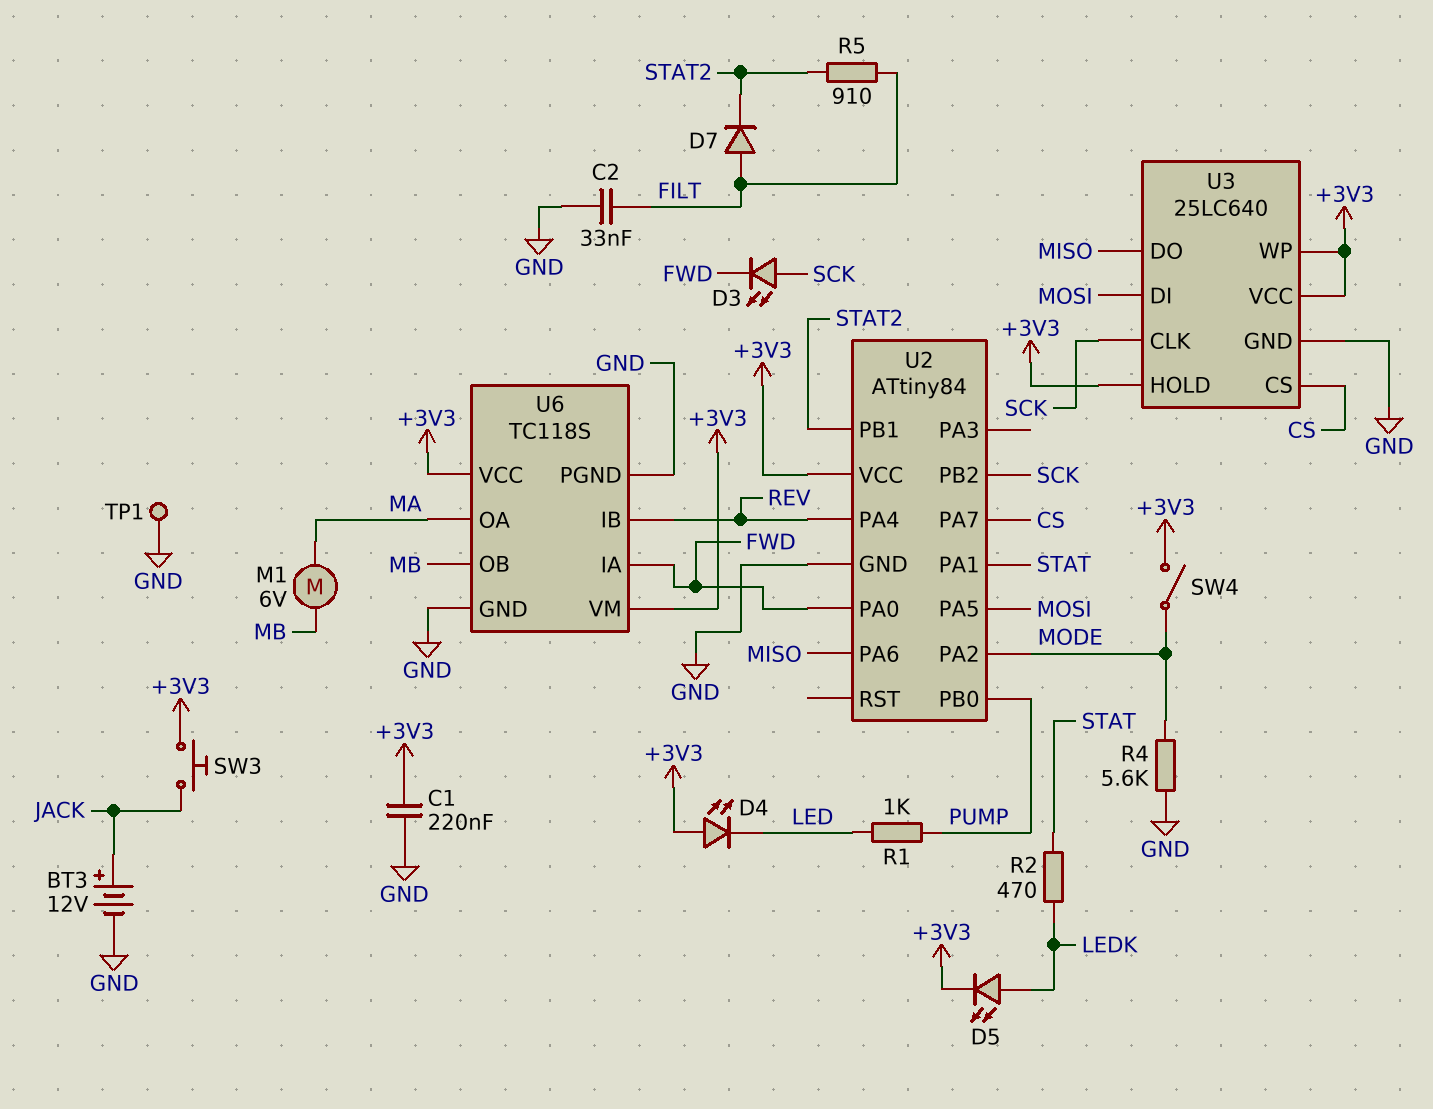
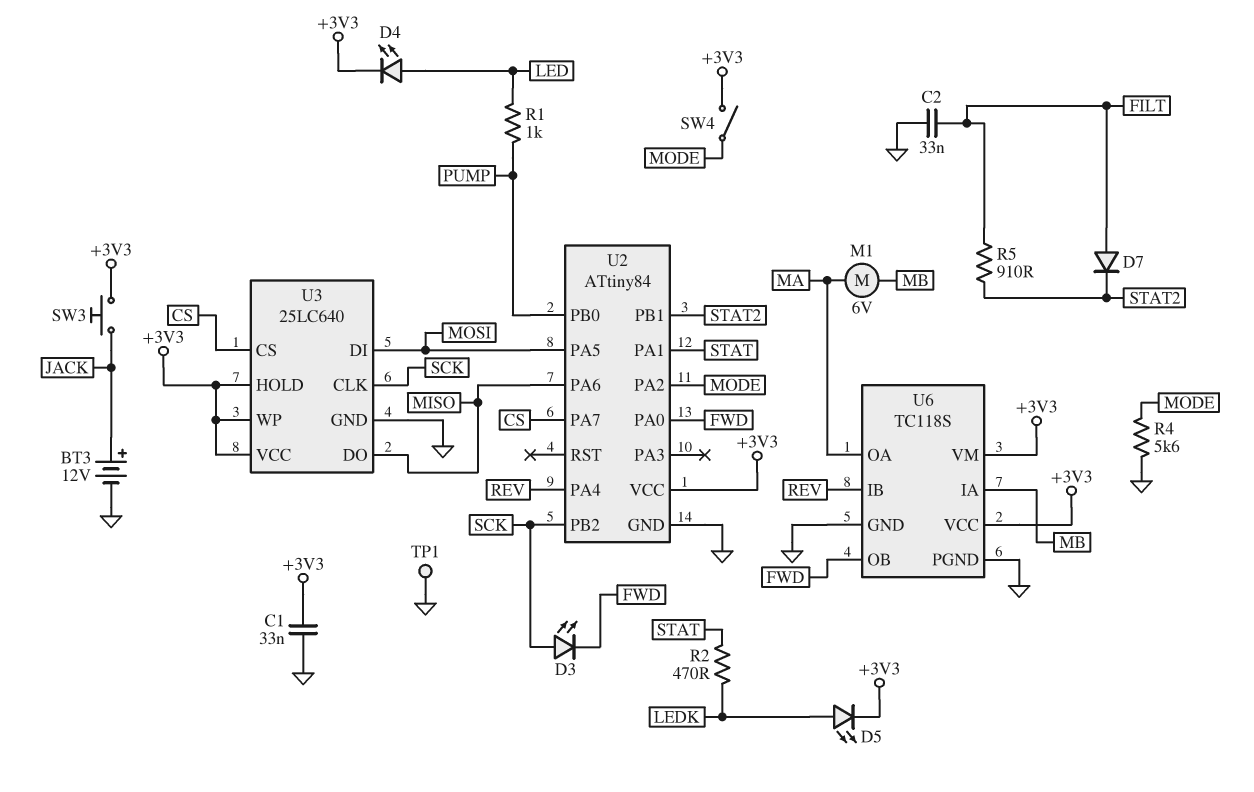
C1: 220nF (+3V3, GND) -> 33nF (+3V3, GND)
D4: LED (A +3V3, K LED) -> LED (A LED, K +3V3)
U6 pin IA: FWD -> MB
U6 pin OB: MB -> FWD

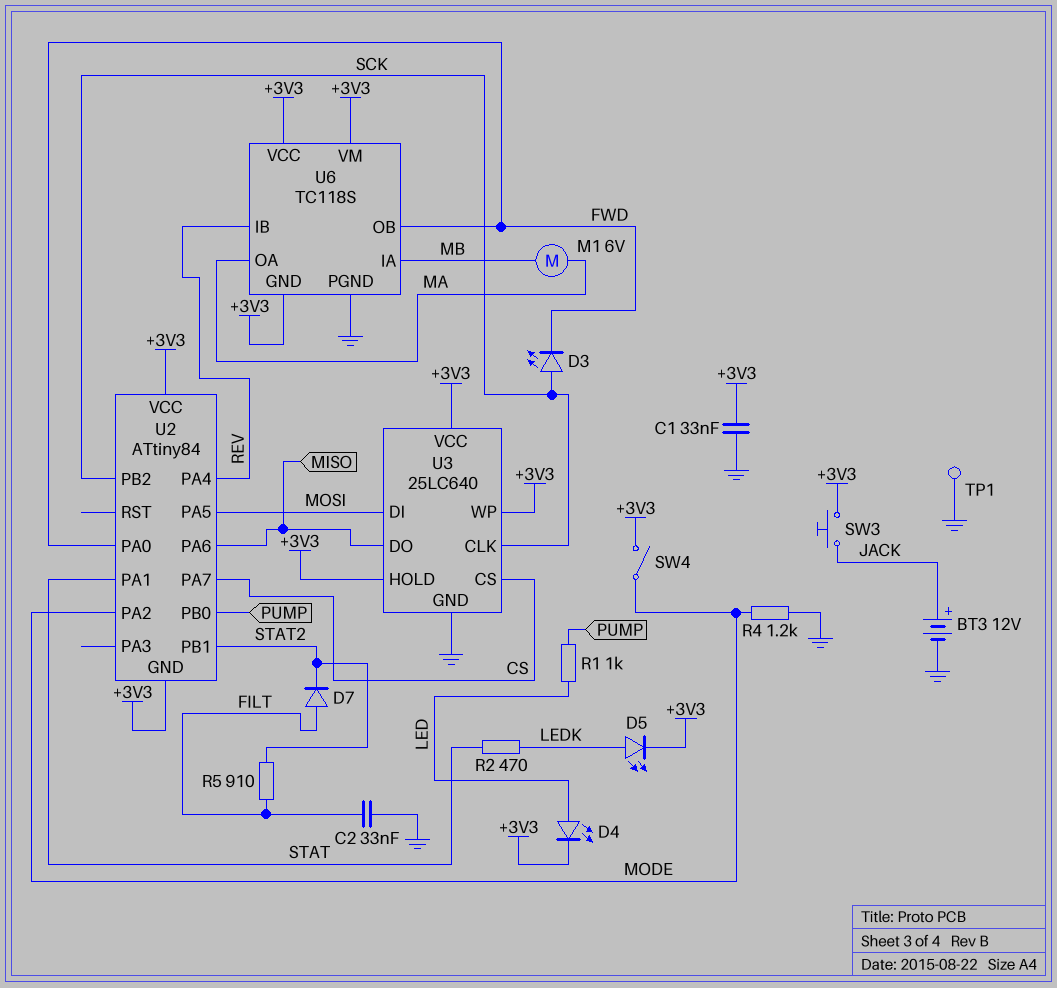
R4: 5.6k (GND, MODE) -> 1.2k (GND, MODE)
U2 pin GND: GND -> +3V3
U6 pin GND: GND -> +3V3

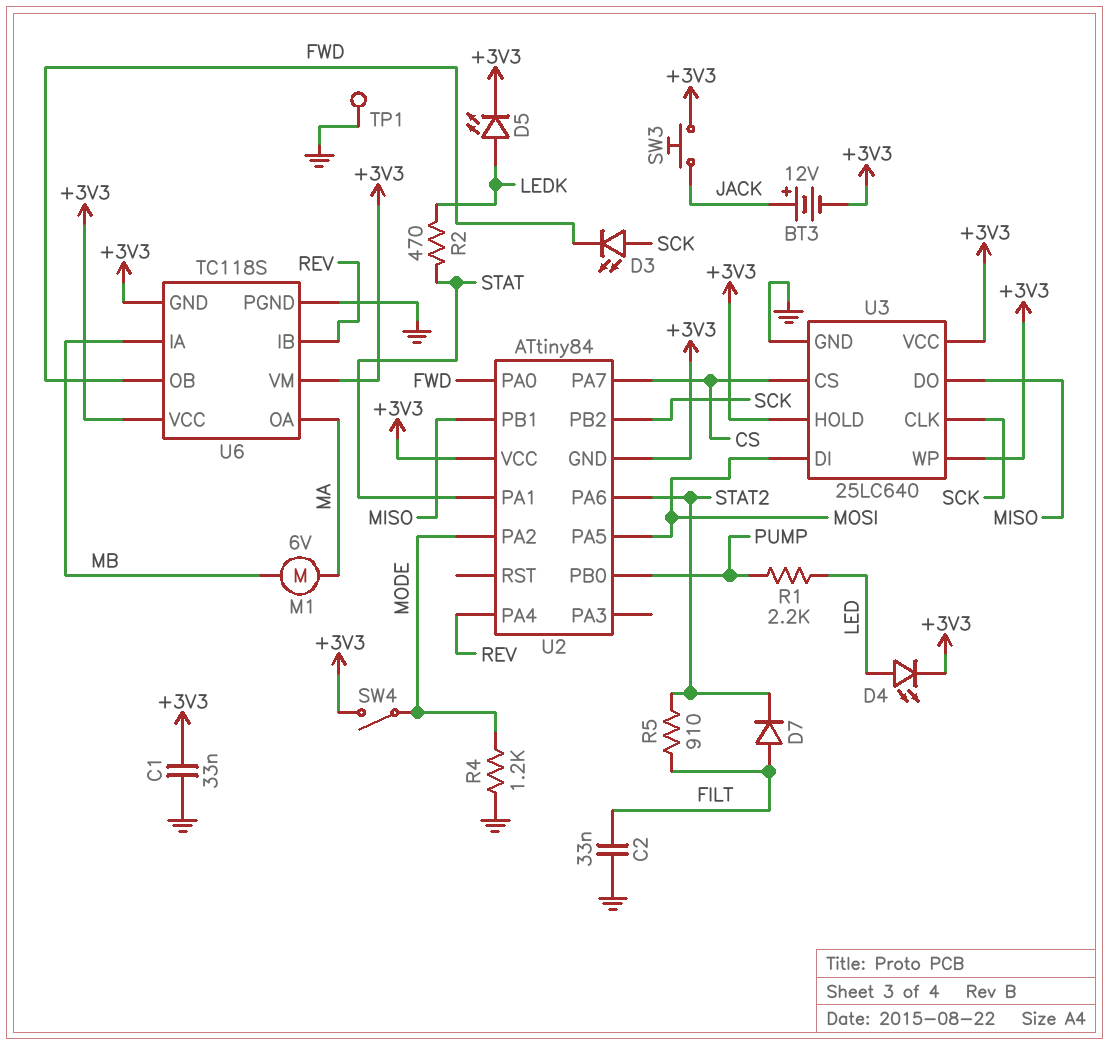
BT3: 12V (plus JACK, minus GND) -> 12V (plus JACK, minus +3V3)
R1: 1k (LED, PUMP) -> 2.2k (LED, PUMP)
U2 pin PA6: MISO -> STAT2
U2 pin PB1: STAT2 -> MISO

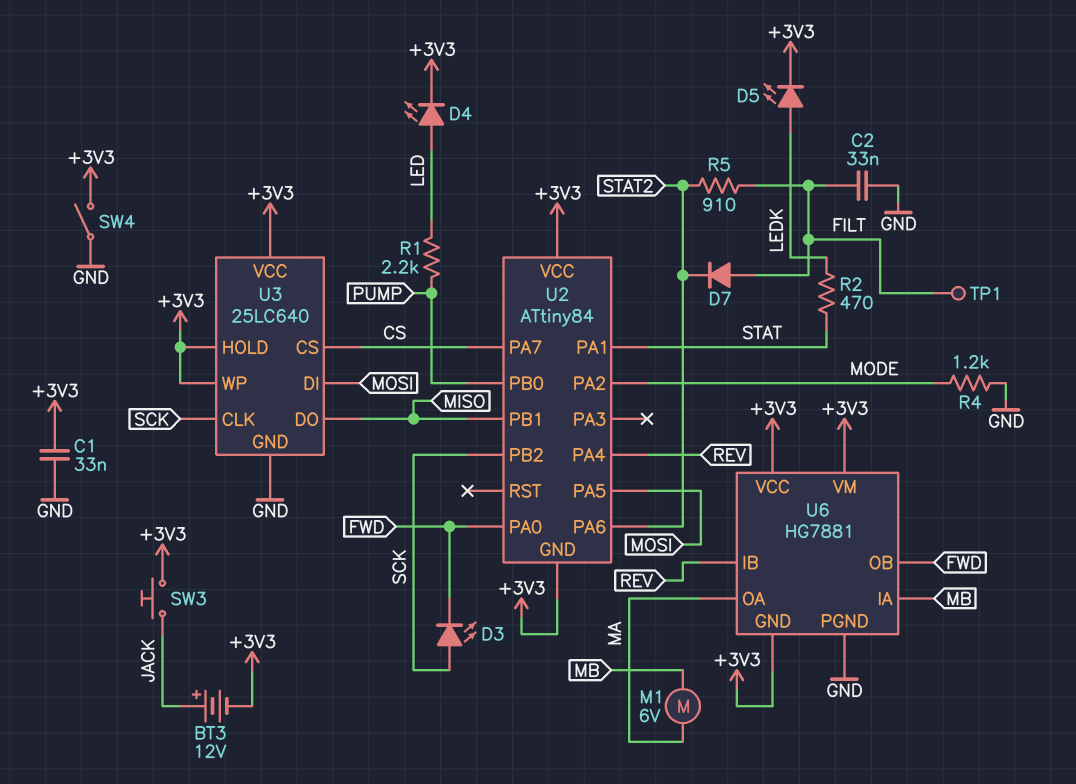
SW4: switch (+3V3, MODE) -> switch (+3V3, GND)
TP1: test point (GND) -> test point (FILT)
U6: TC118S -> HG7881

